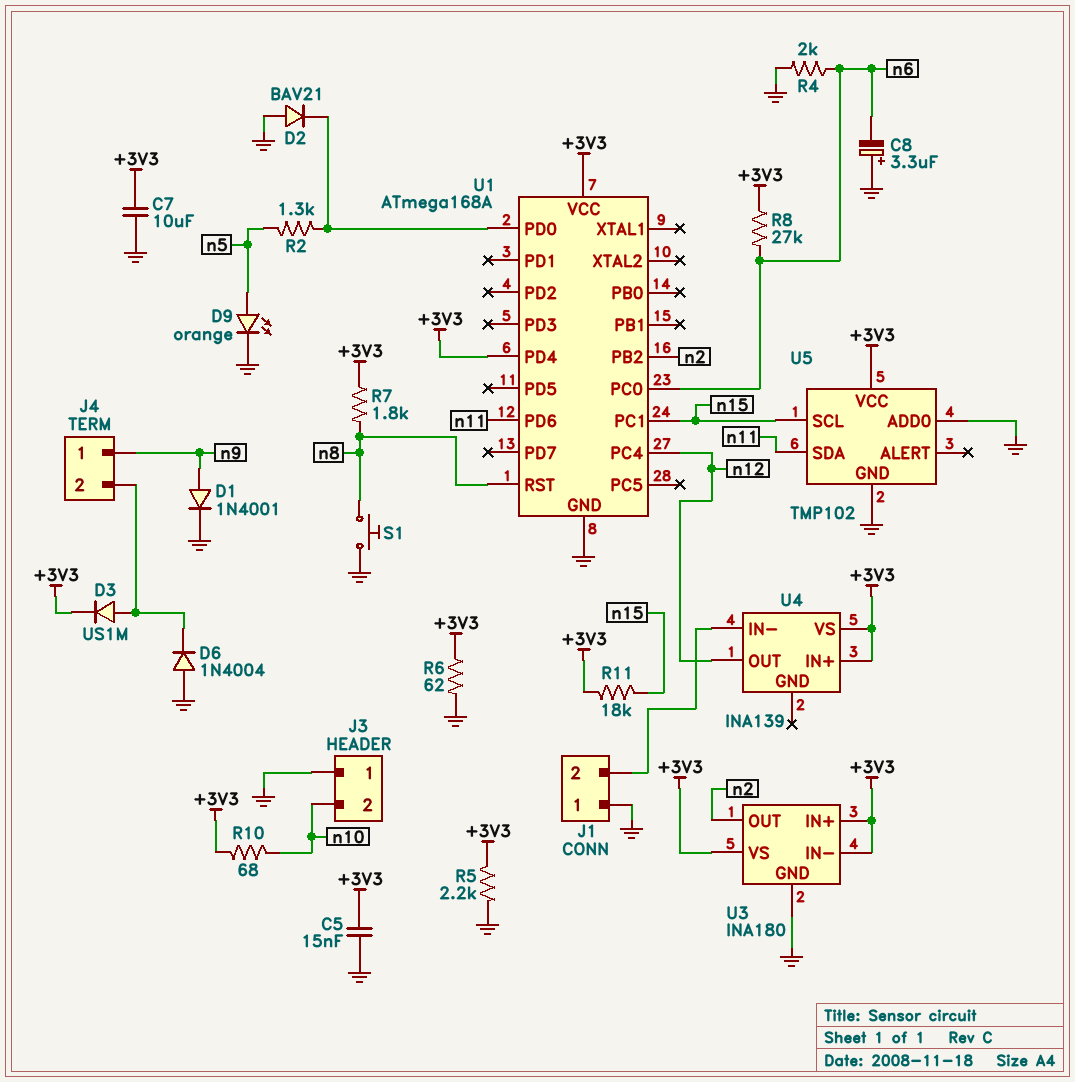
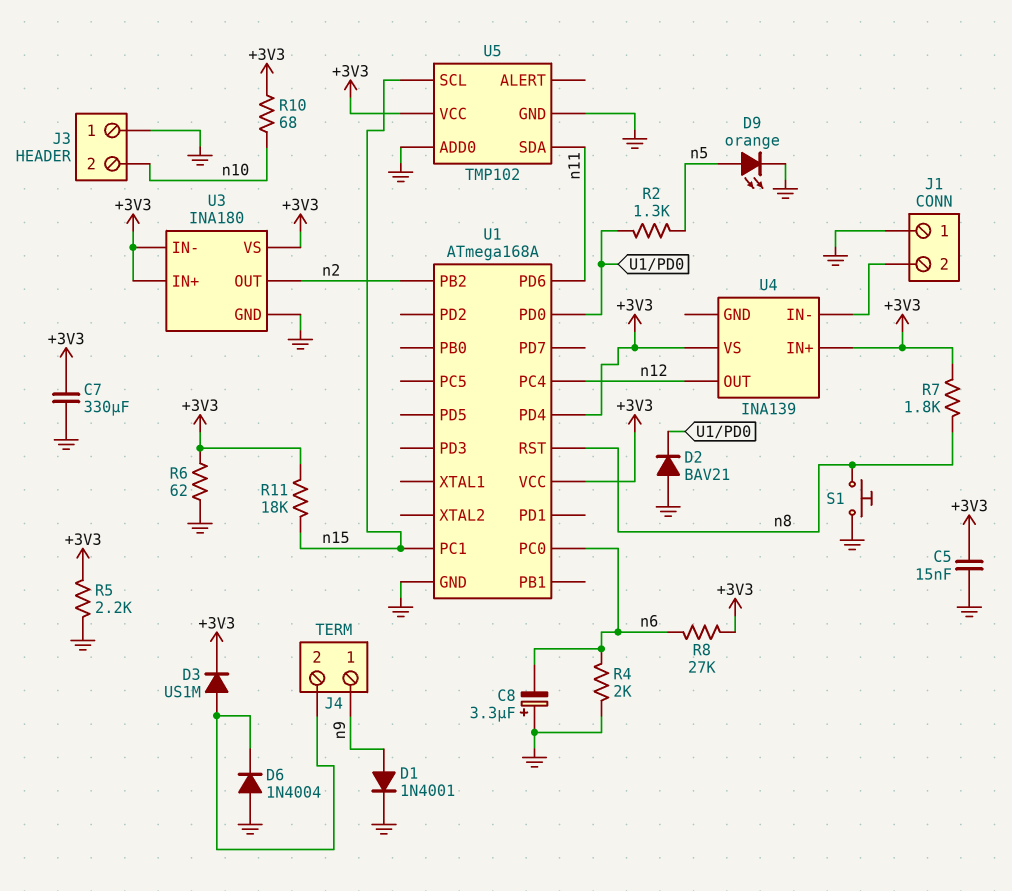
C7: 10uF (+3V3, GND) -> 330uF (+3V3, GND)

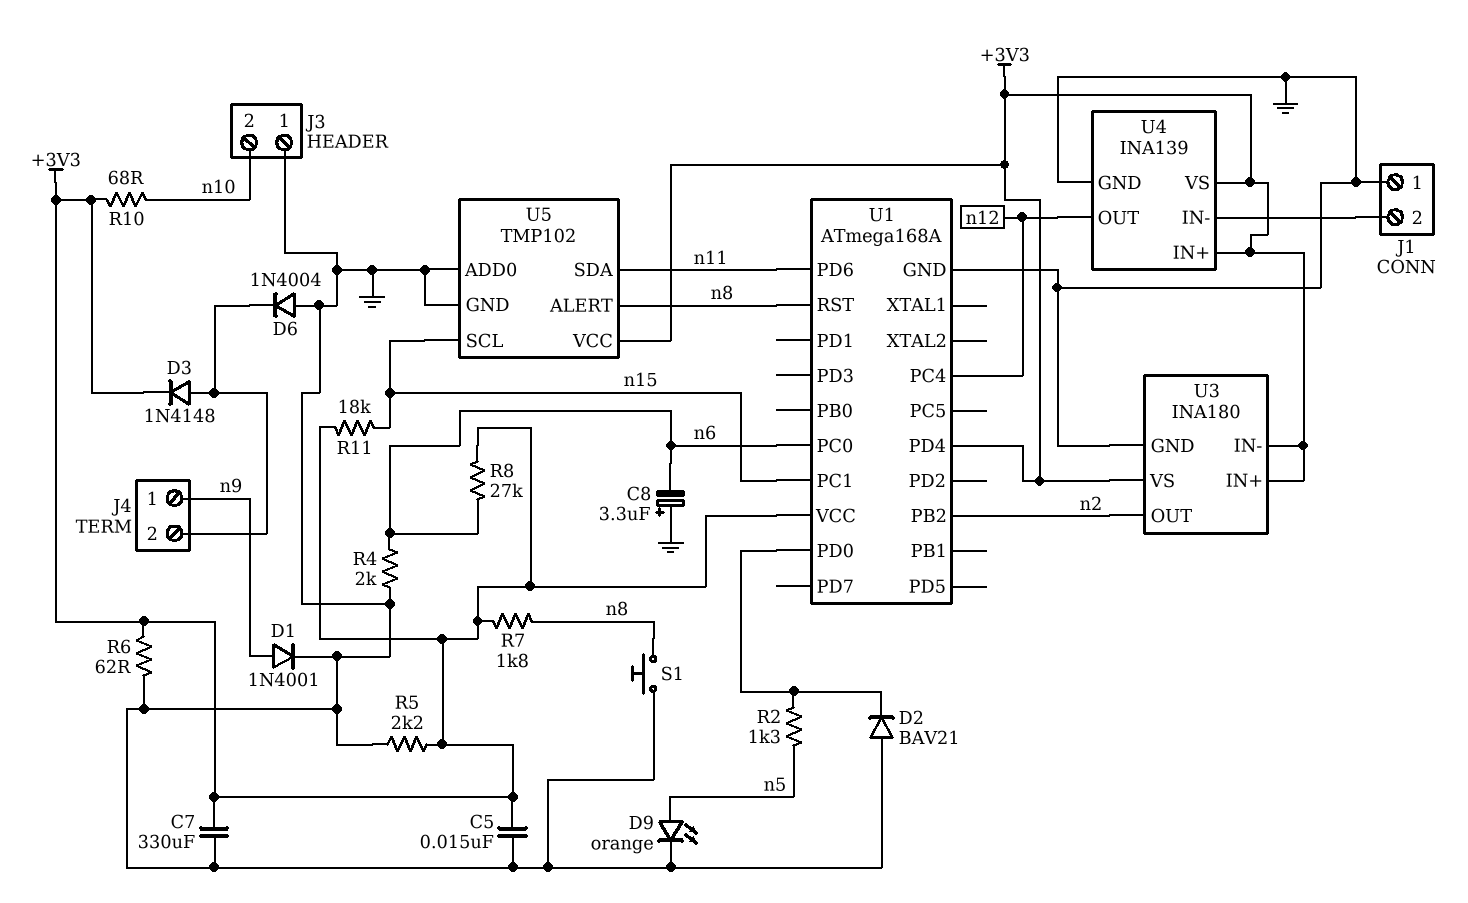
D3: diode US1M (A J4/2, K +3V3) -> diode 1N4148 (A J4/2, K +3V3)
U4 pin GND: none -> GND
U5 pin ALERT: none -> n8

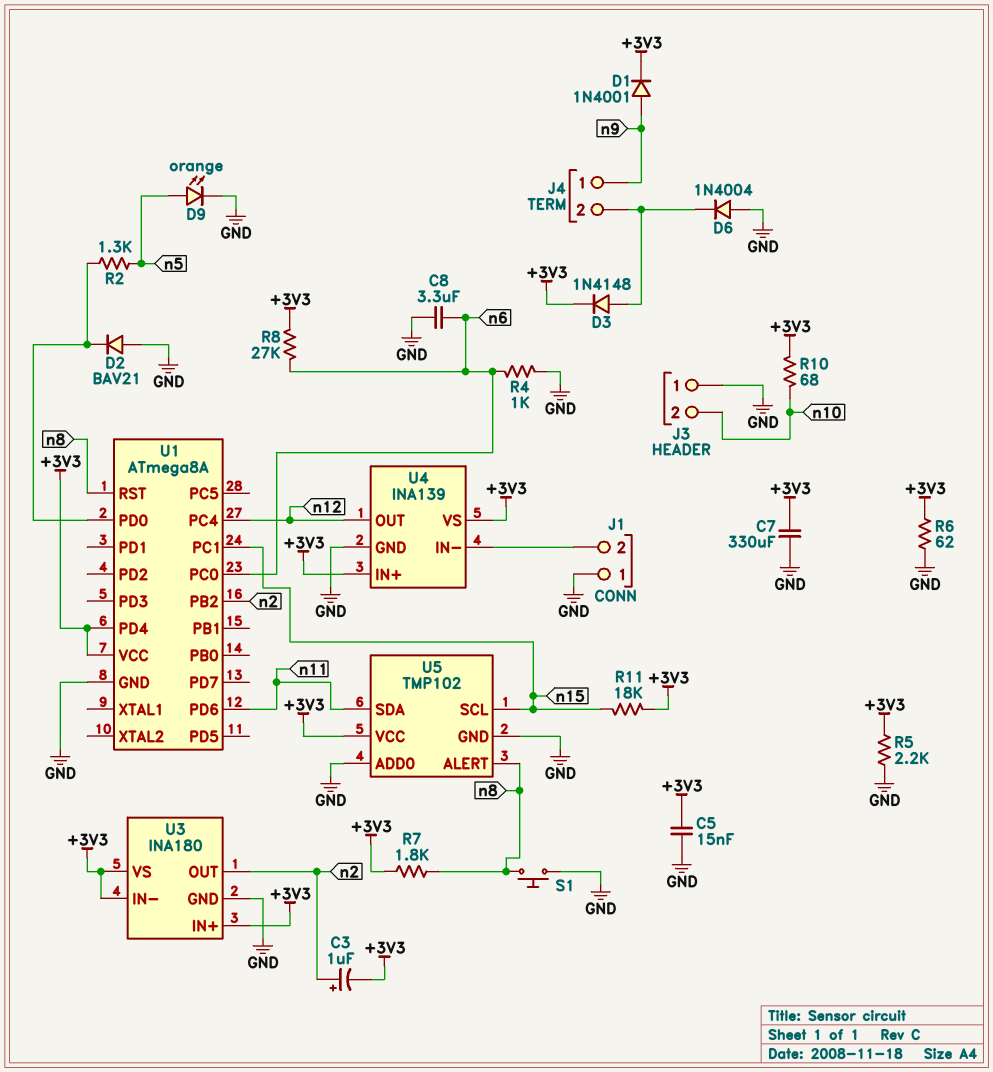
C3: none -> 1uF (plus n2, minus +3V3)
C8: 3.3uF (plus GND, minus n6) -> 3.3uF (GND, n6)
D1: diode 1N4001 (A n9, K GND) -> diode 1N4001 (A n9, K +3V3)
R4: 2k (GND, n6) -> 1k (GND, n6)
U1: ATmega168A -> ATmega8A

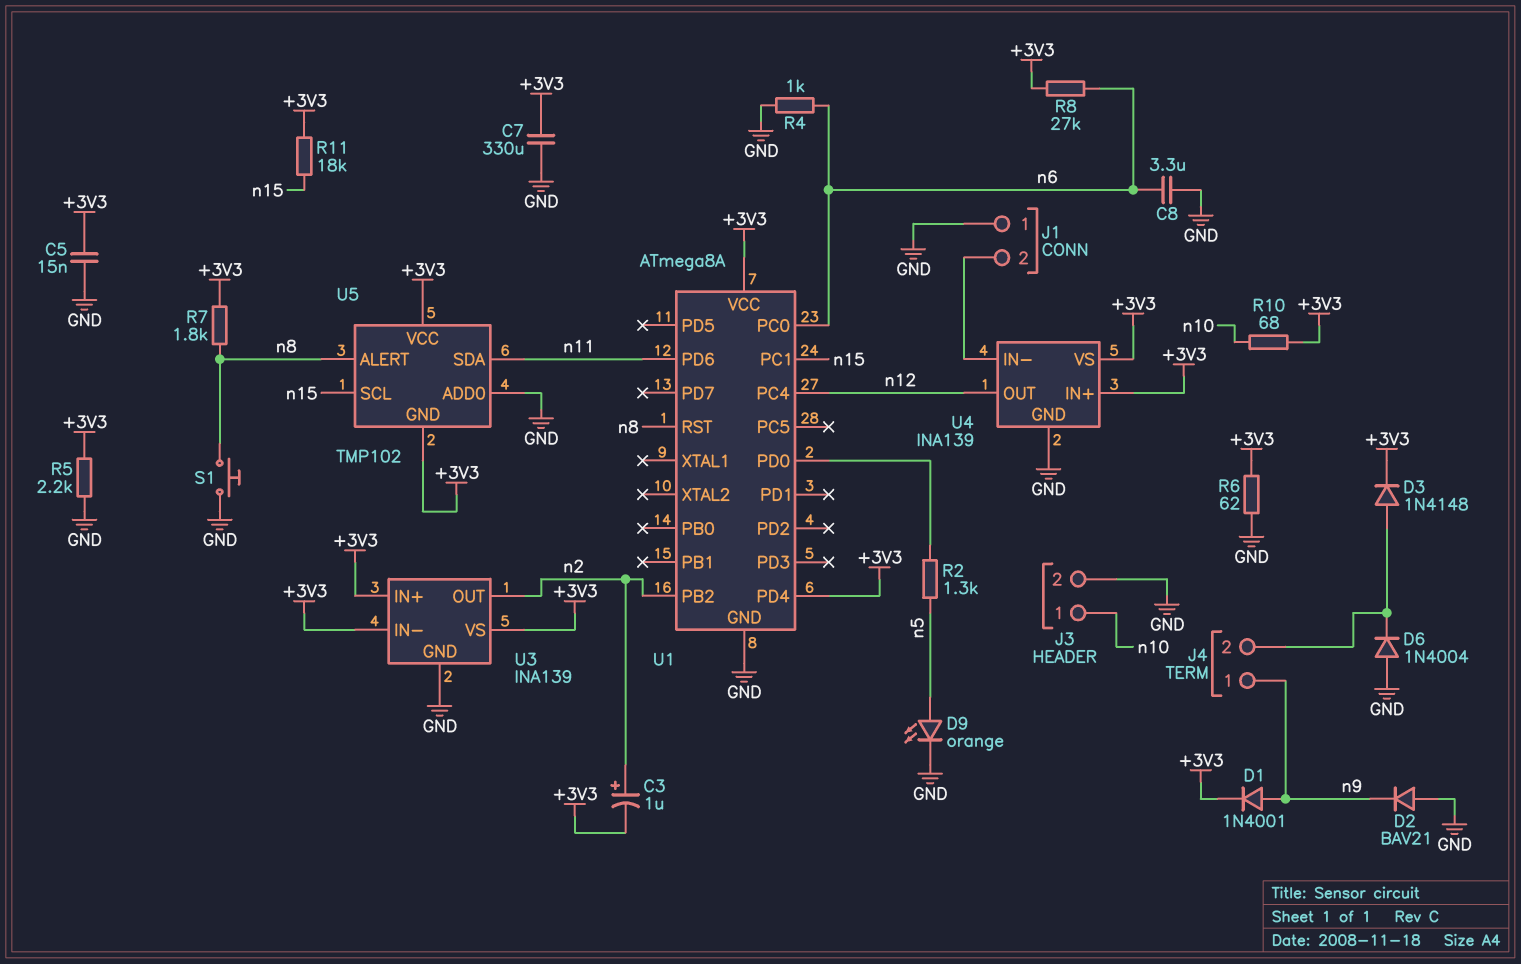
D2: diode BAV21 (A GND, K U1/PD0) -> diode BAV21 (A GND, K n9)
J3 pin 1: GND -> n10
J3 pin 2: n10 -> GND
U3: INA180 -> INA139
U5 pin GND: GND -> +3V3

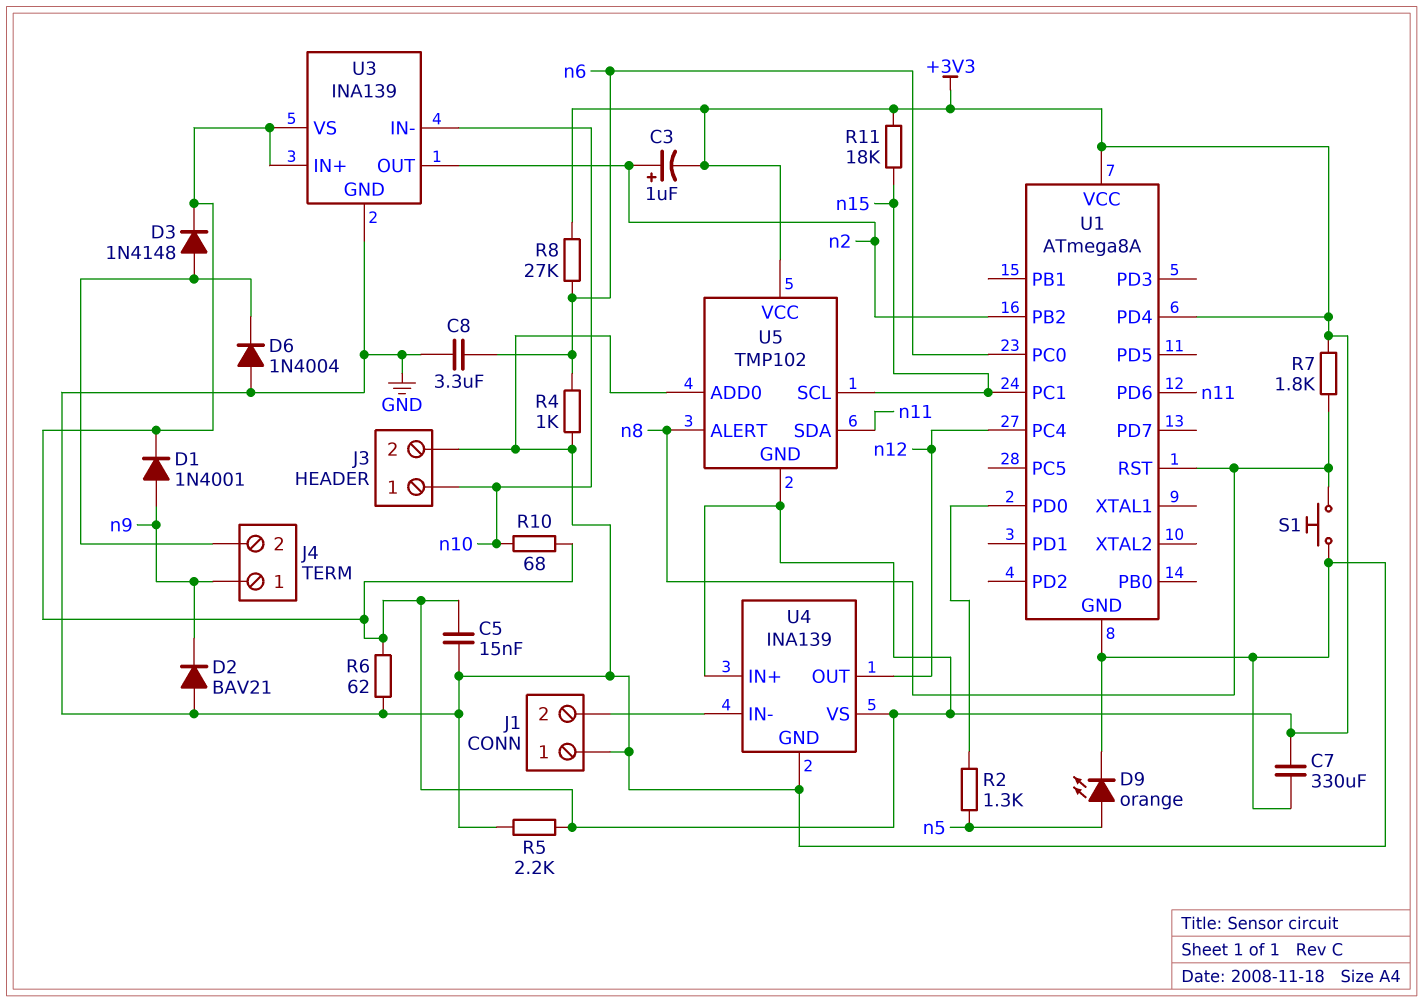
U3 pin IN-: +3V3 -> n10

